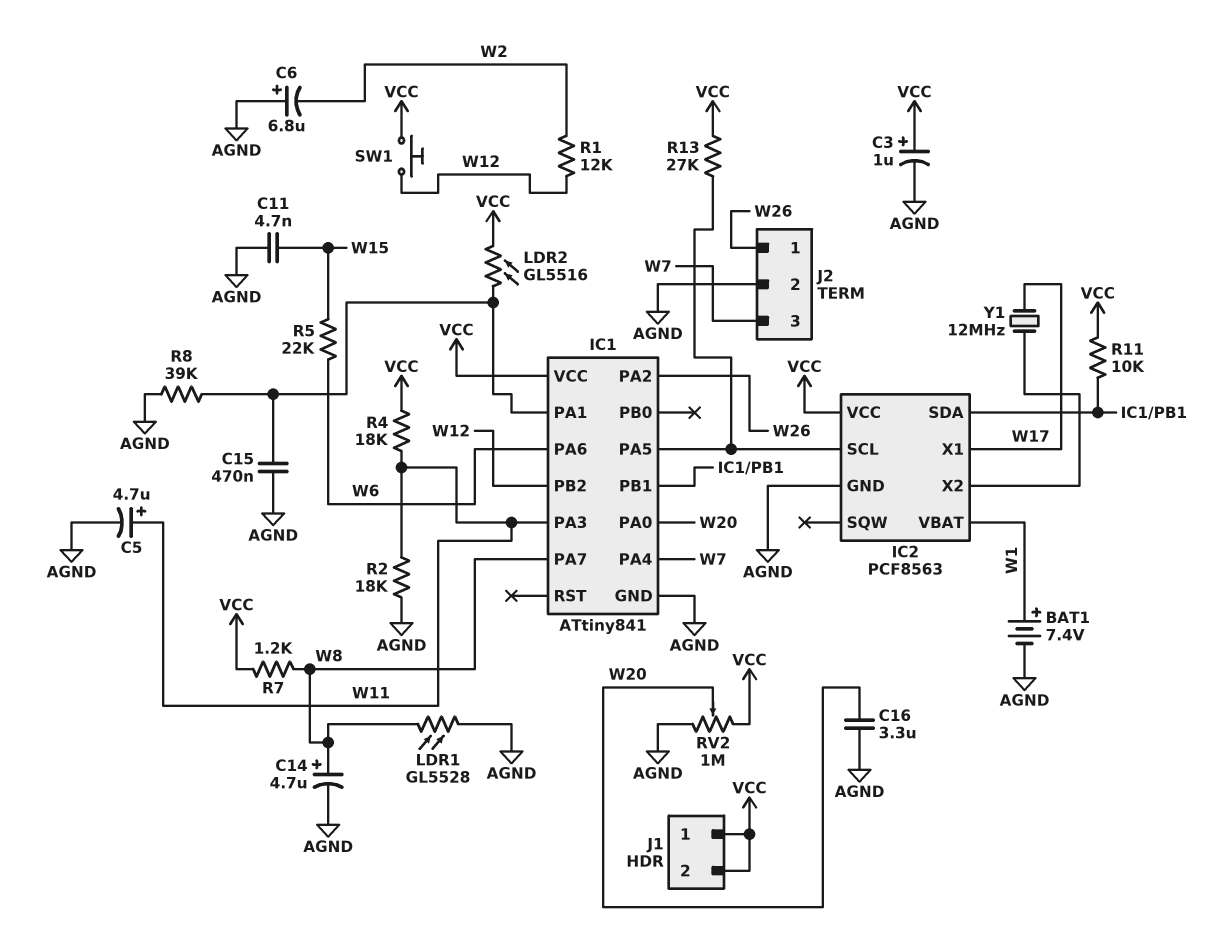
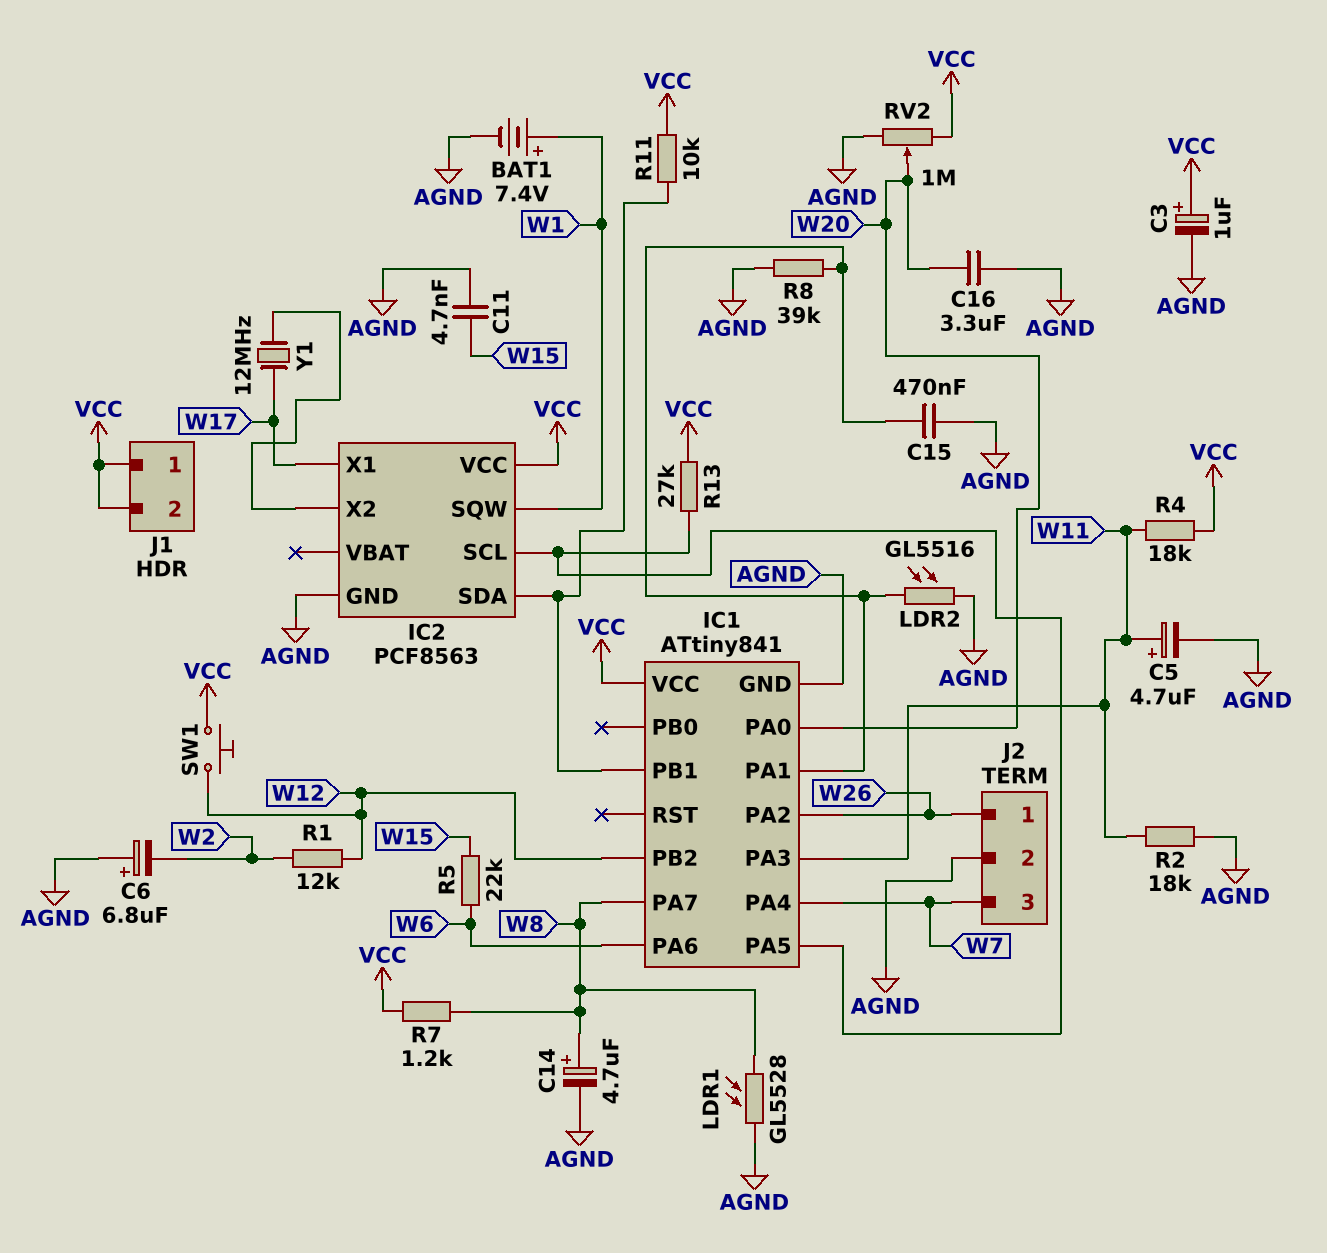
IC2 pin SQW: none -> W1
IC2 pin VBAT: W1 -> none
LDR2: GL5516 (IC1/PA1, VCC) -> GL5516 (AGND, IC1/PA1)

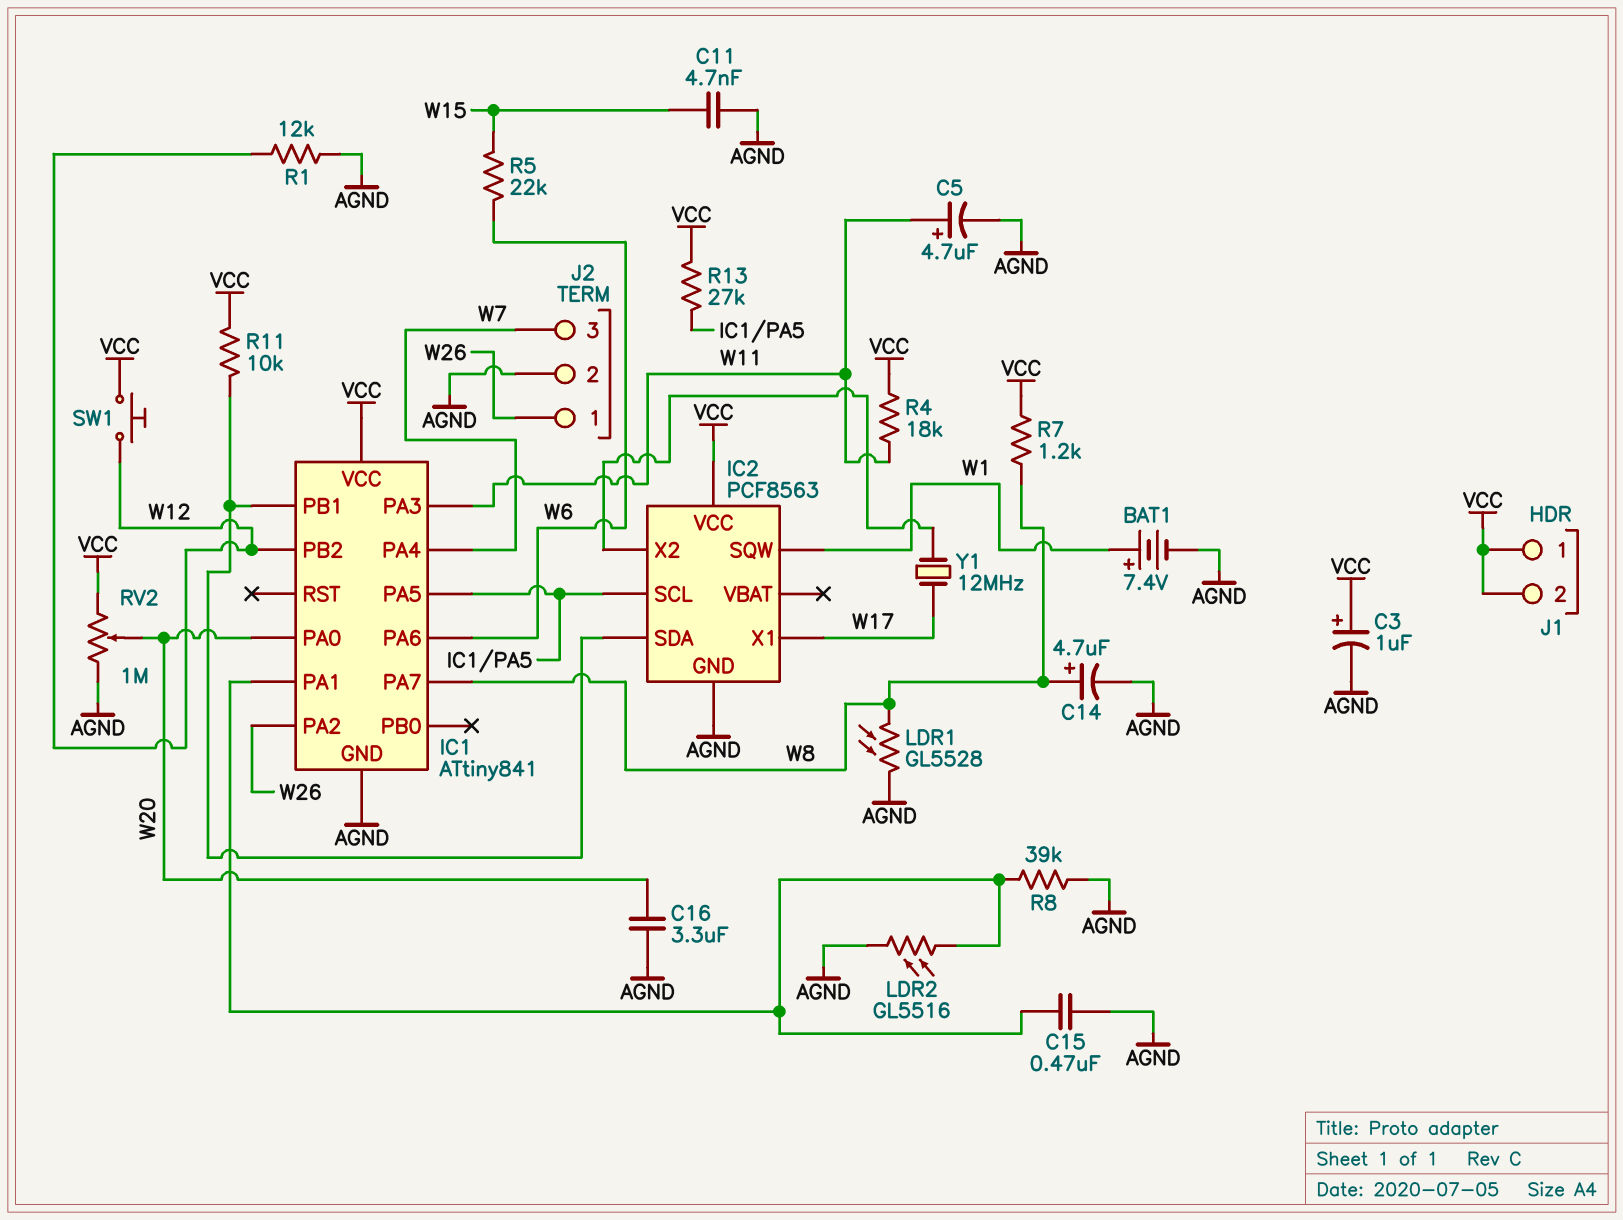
C6: 6.8uF (plus AGND, minus W2) -> none
R1: 12k (W2, W12) -> 12k (AGND, W12)
R2: 18k (AGND, W11) -> none

